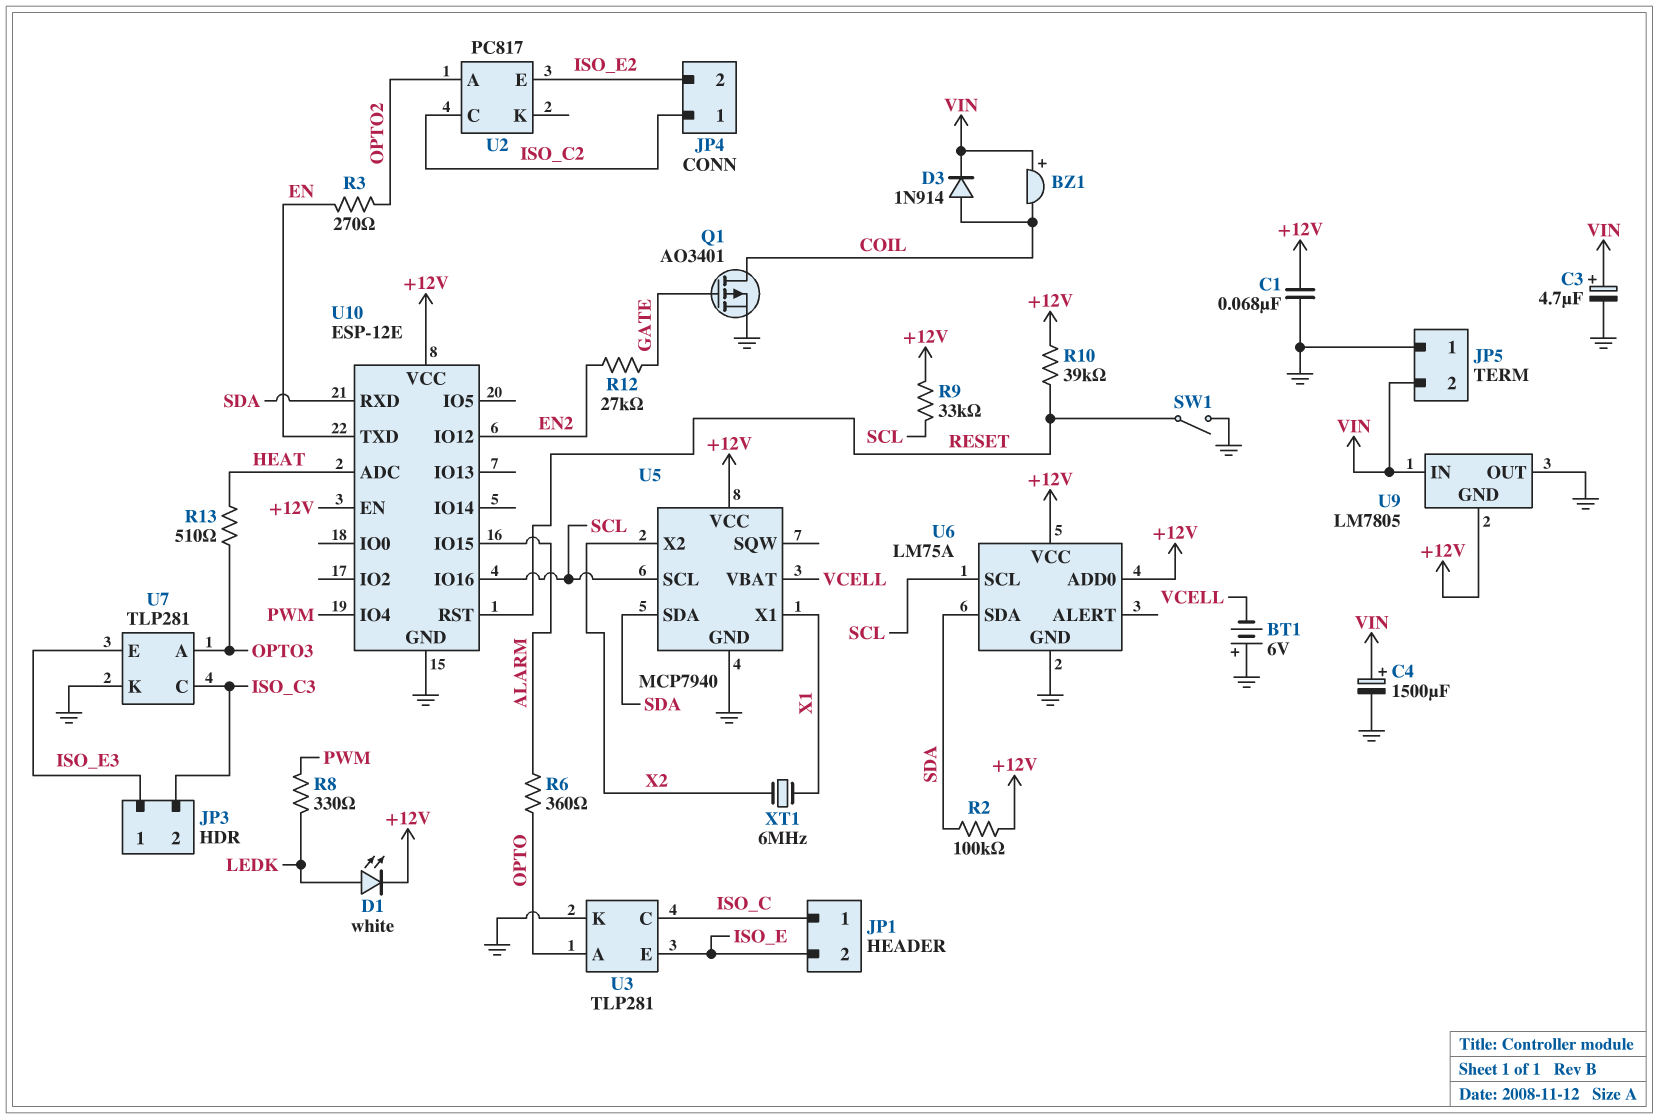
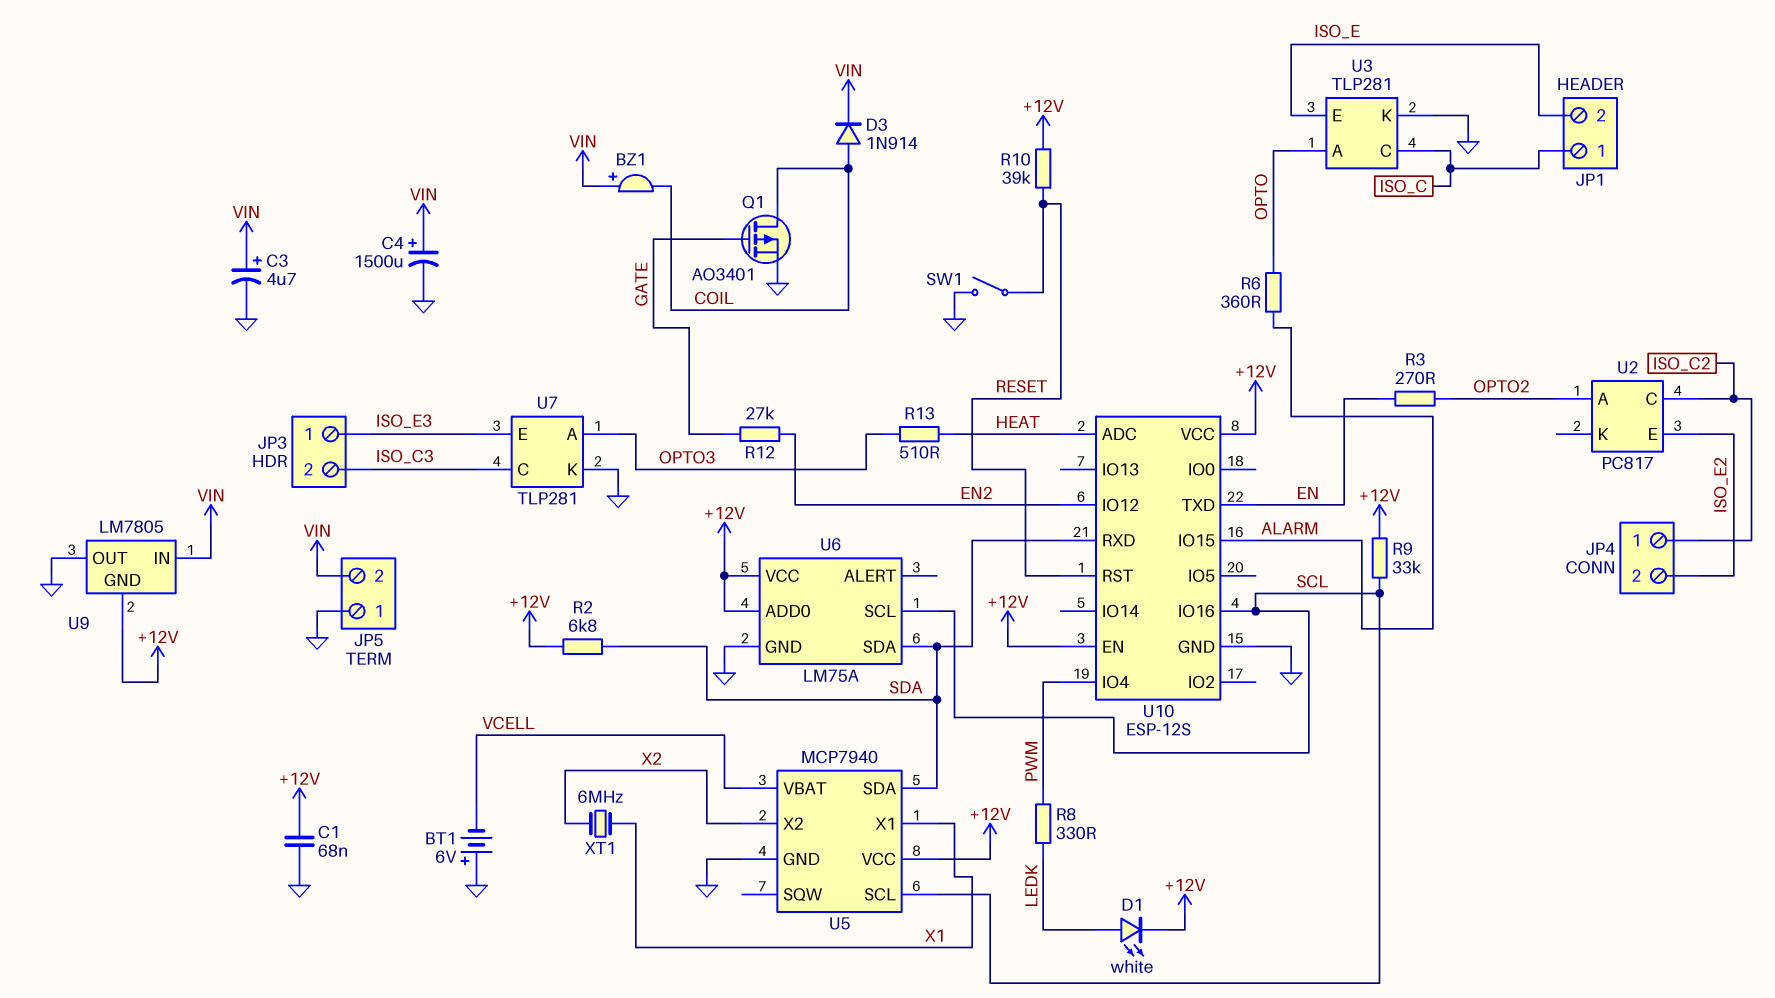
R2: 100k (+12V, SDA) -> 6.8k (+12V, SDA)
U10: ESP-12E -> ESP-12S

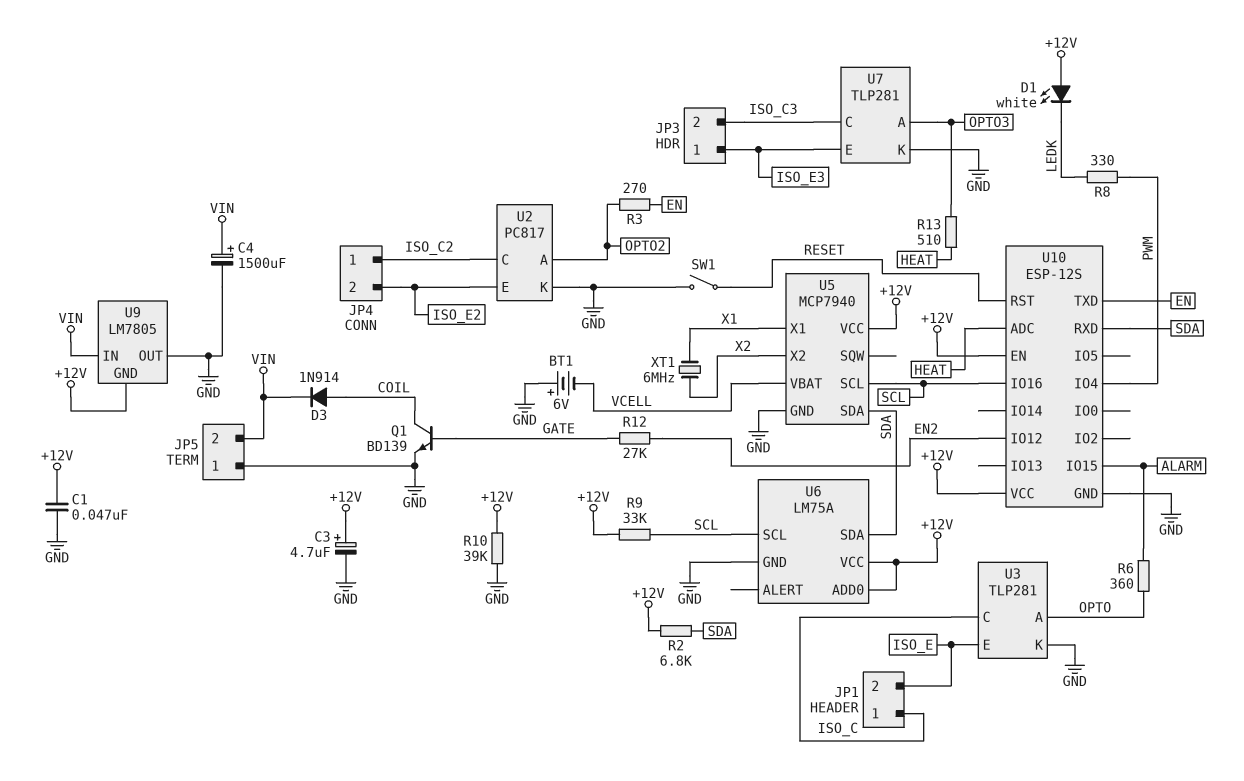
BZ1: buzzer (plus VIN, minus COIL) -> none
C1: 68nF (+12V, GND) -> 47nF (+12V, GND)
C3: 4.7uF (plus VIN, minus GND) -> 4.7uF (plus +12V, minus GND)
D1: LED white (A LEDK, K +12V) -> LED white (A +12V, K LEDK)
Q1: PMOS AO3401 (G GATE, D COIL, S GND) -> NPN BD139 (B GATE, C COIL, E GND)
R10: 39k (+12V, RESET) -> 39k (+12V, GND)
U2 pin K: none -> GND

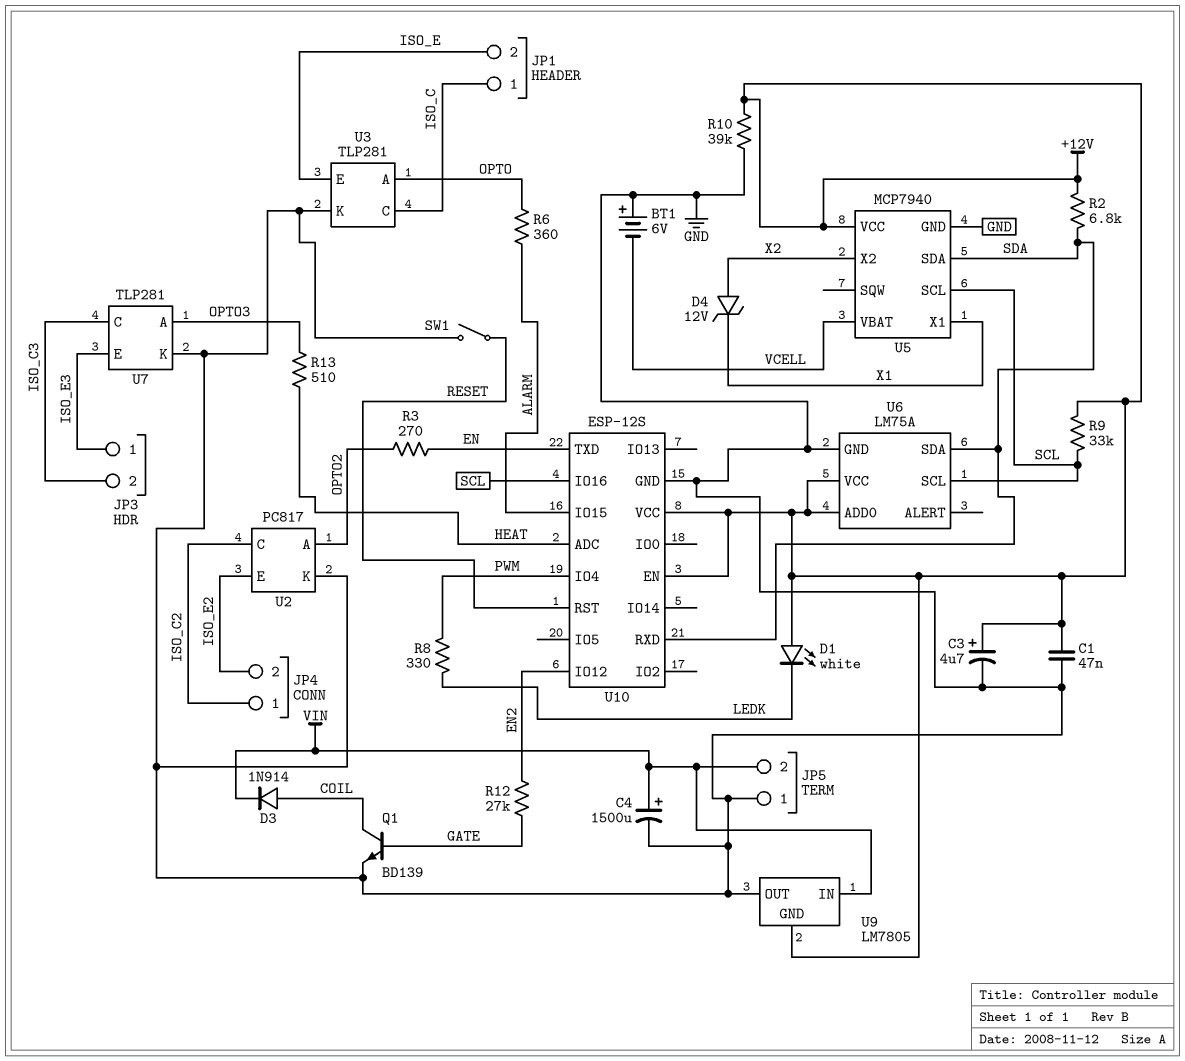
D4: none -> zener 12V (A X2, K X1)
XT1: 6MHz (X1, X2) -> none

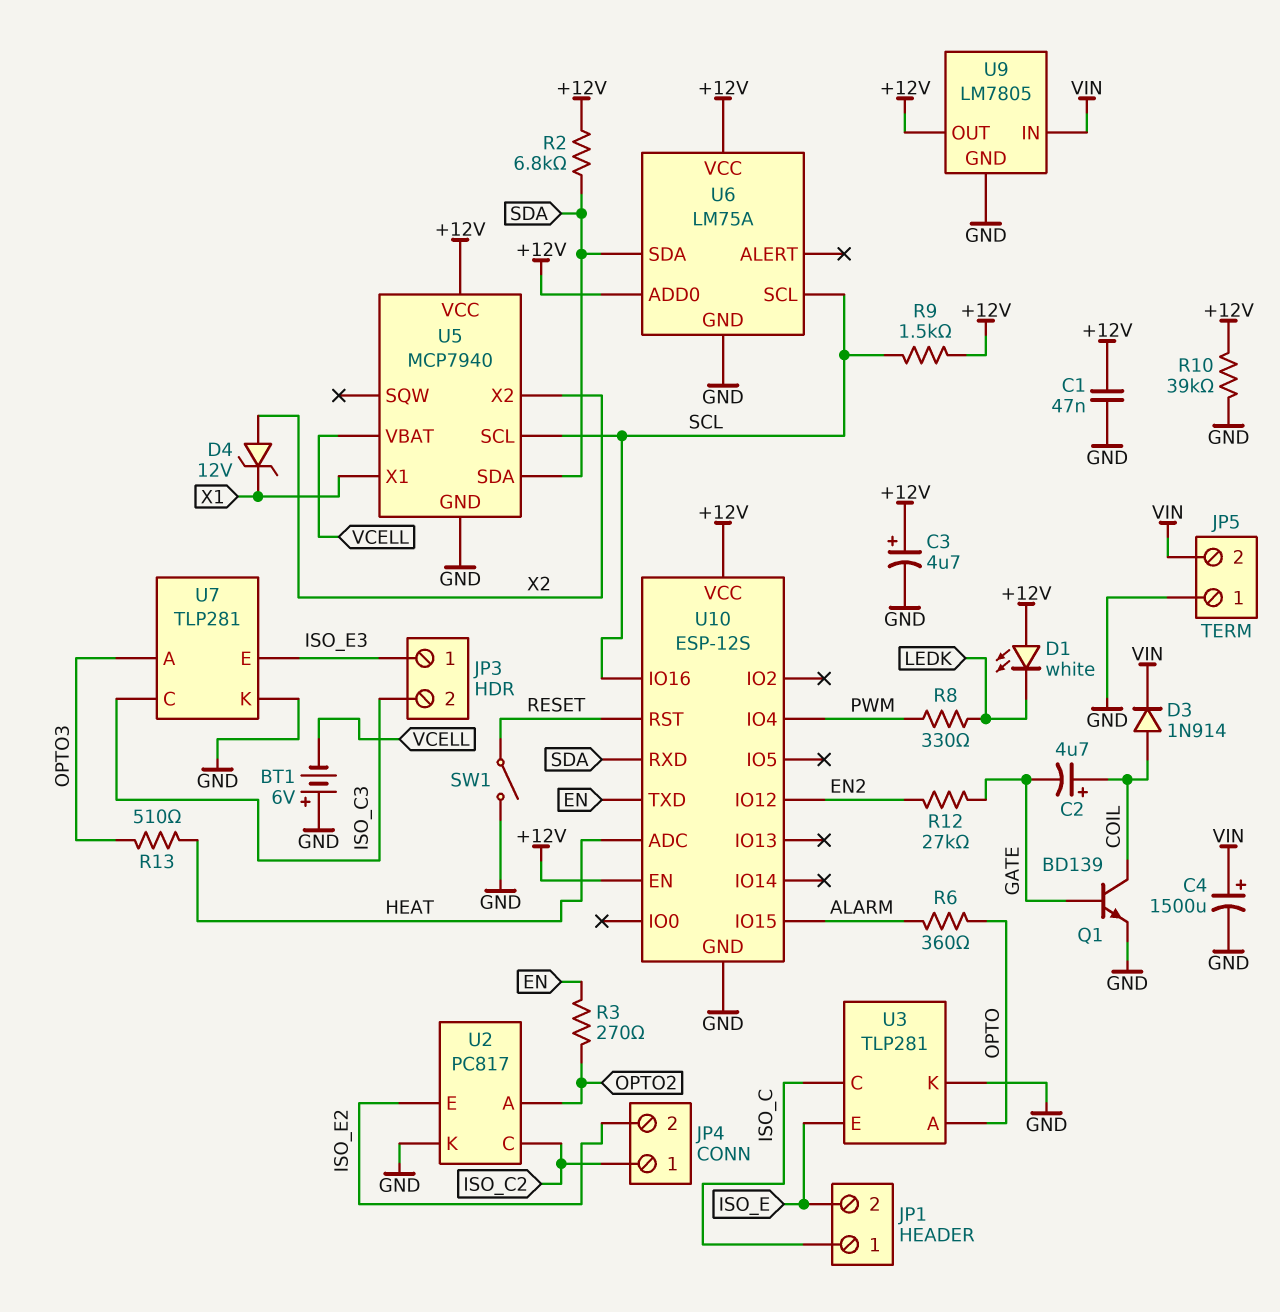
C2: none -> 4.7uF (plus COIL, minus GATE)
R9: 33k (+12V, SCL) -> 1.5k (+12V, SCL)
U9 pin GND: +12V -> GND
U9 pin OUT: GND -> +12V

